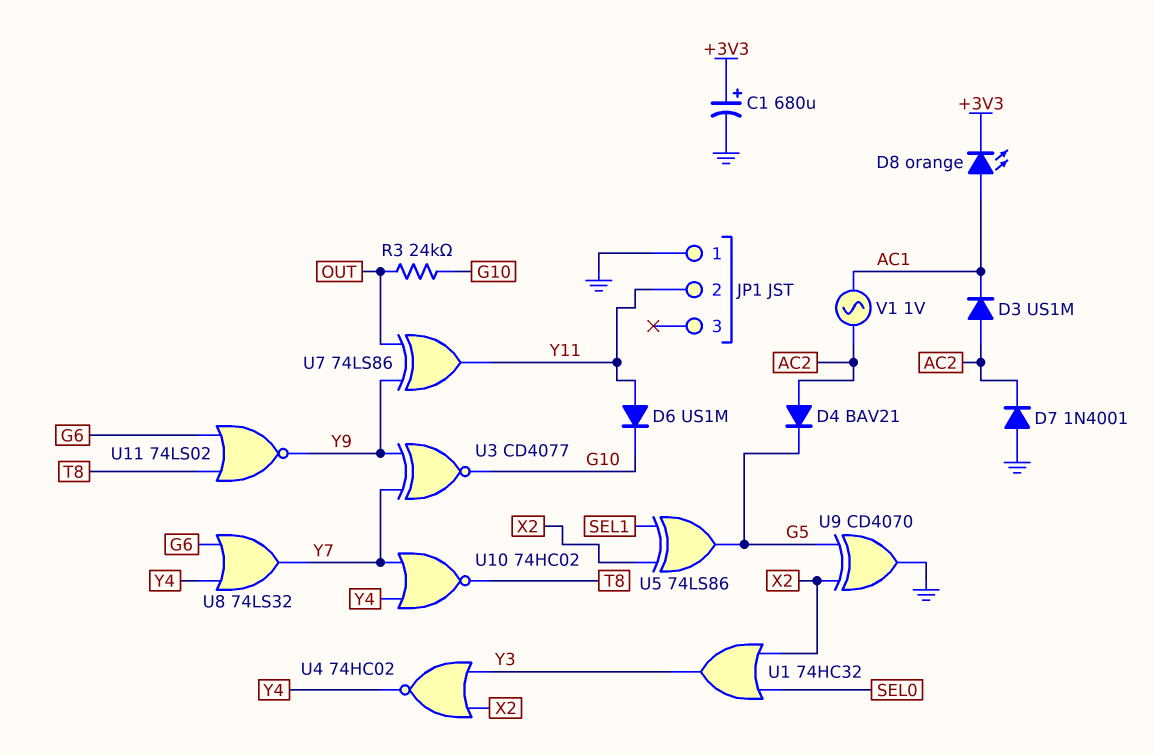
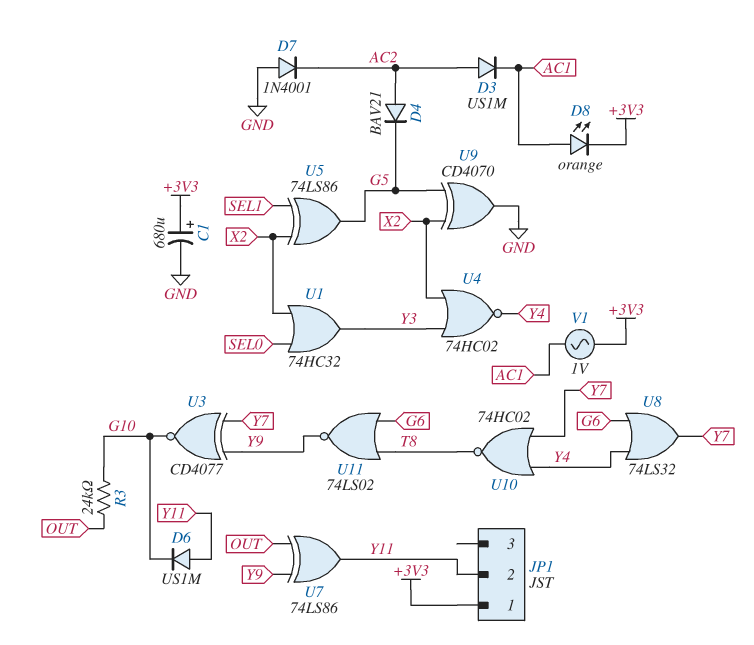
JP1 pin 1: GND -> +3V3
V1: AC 1V (AC1, AC2) -> AC 1V (+3V3, AC1)

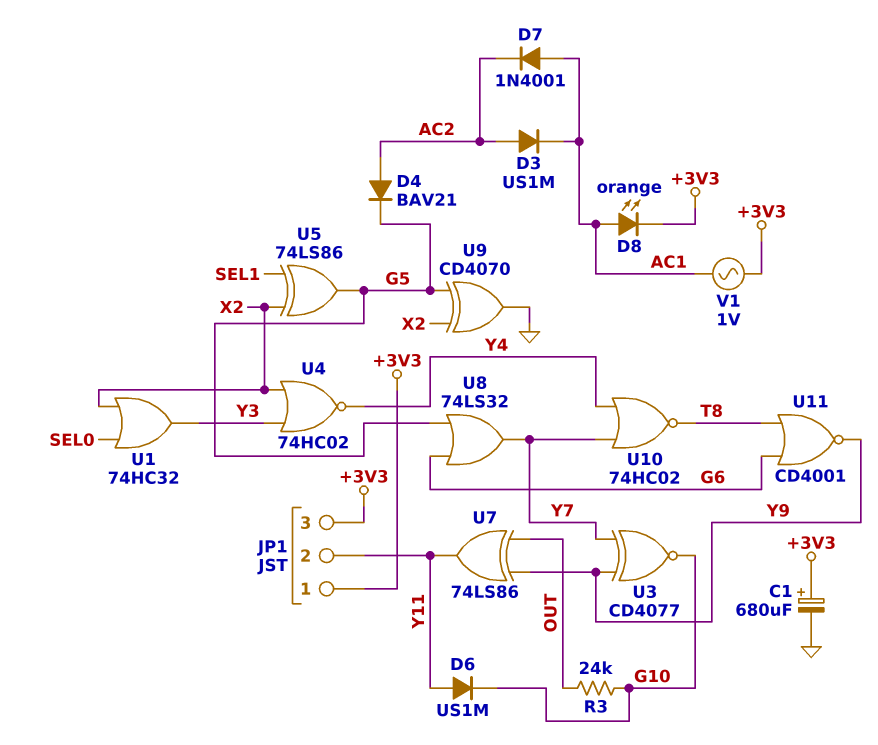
D7: diode 1N4001 (A GND, K AC2) -> diode 1N4001 (A AC1, K AC2)
JP1 pin 3: none -> +3V3
U8: OR 74LS32 (in G6, in Y4, out Y7) -> OR 74LS32 (in G5, in G6, out Y7)
U11: NOR 74LS02 (in G6, in T8, out Y9) -> NOR CD4001 (in G6, in T8, out Y9)

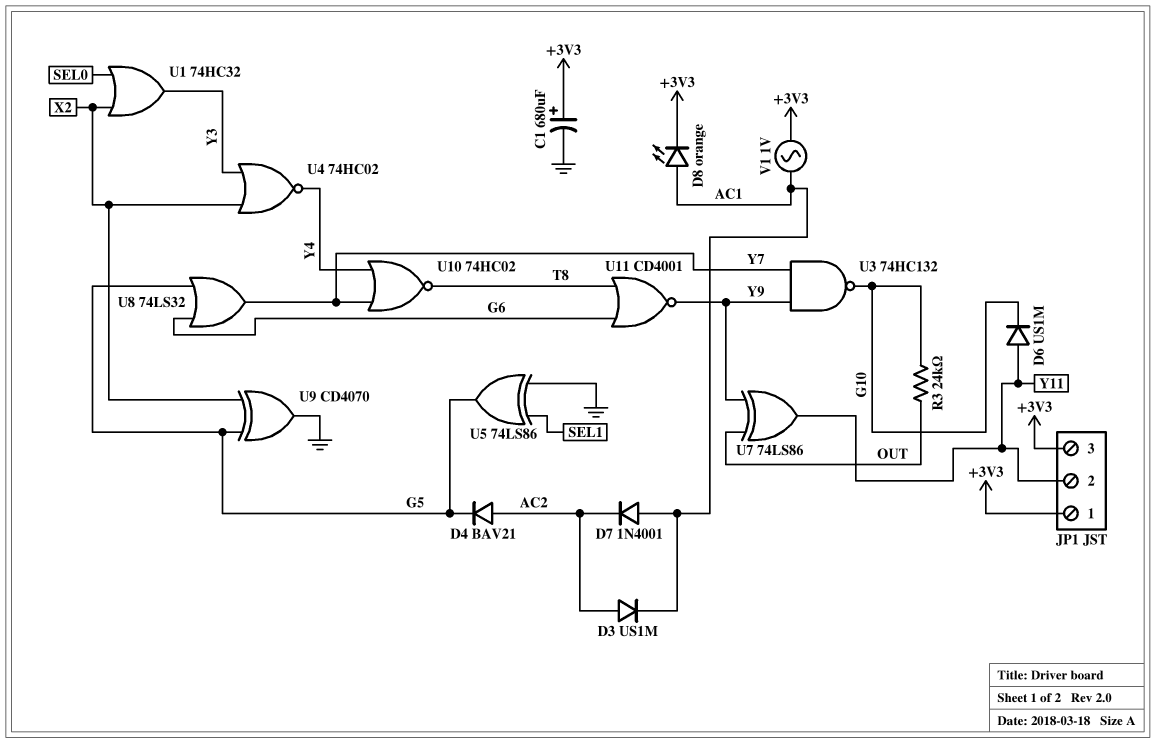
U3: XNOR CD4077 (in Y7, in Y9, out G10) -> NAND 74HC132 (in Y7, in Y9, out G10)
U5: XOR 74LS86 (in SEL1, in X2, out G5) -> XOR 74LS86 (in GND, in SEL1, out G5)

